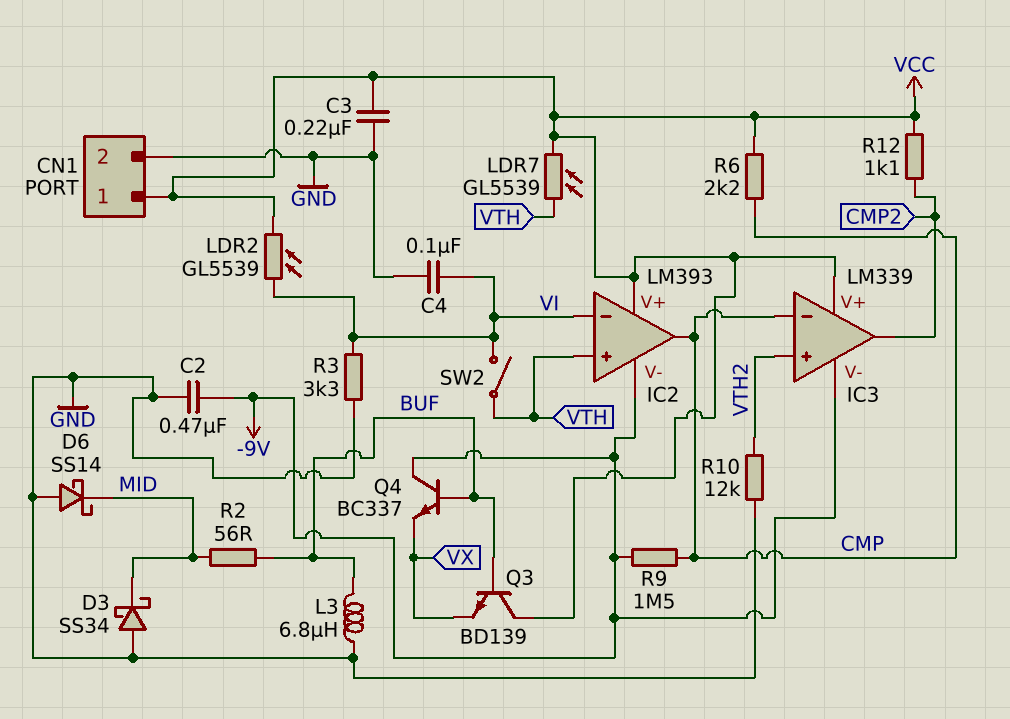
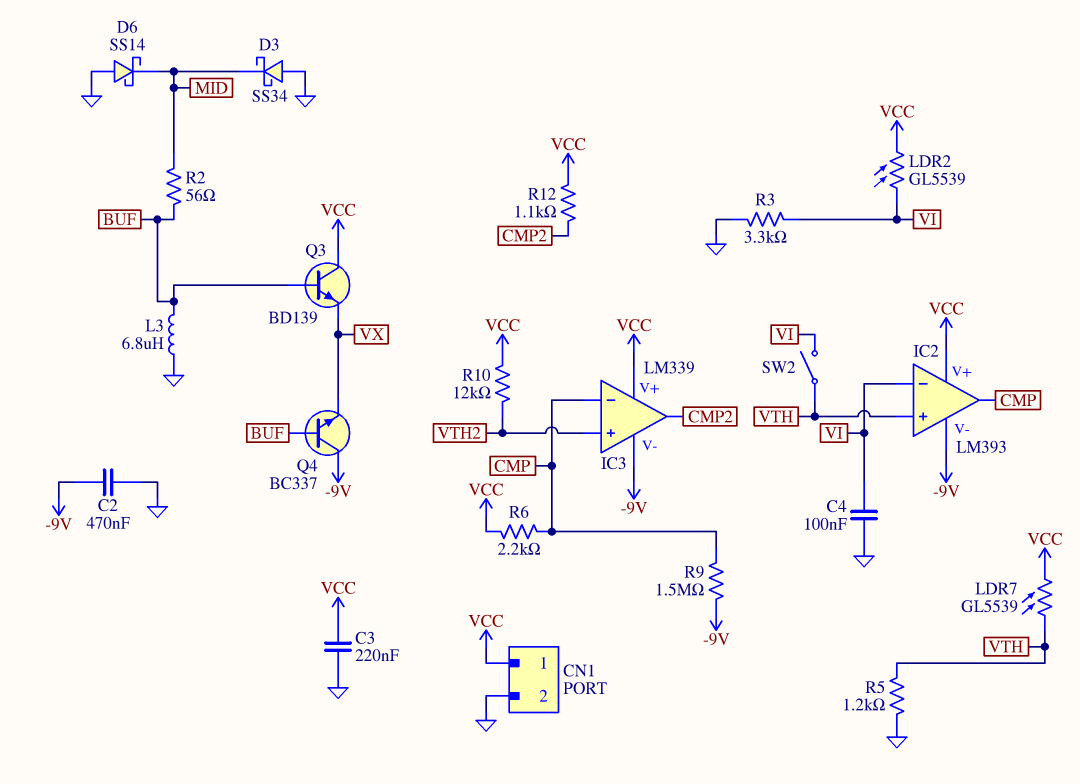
R5: none -> 1.2k (GND, VTH)
R10: 12k (GND, VTH2) -> 12k (VCC, VTH2)

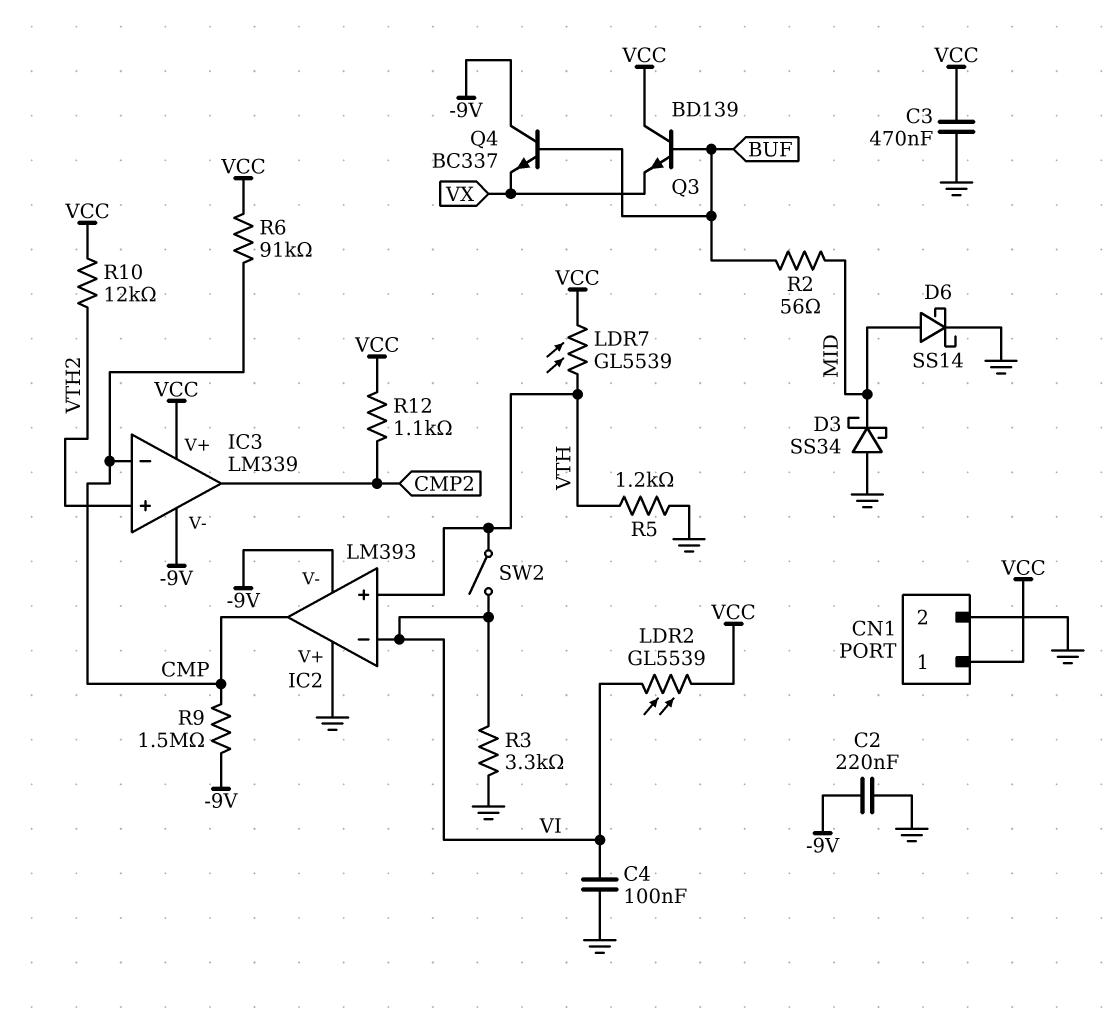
C2: 470nF (-9V, GND) -> 220nF (-9V, GND)
C3: 220nF (GND, VCC) -> 470nF (GND, VCC)
D6: schottky SS14 (A GND, K MID) -> schottky SS14 (A MID, K GND)
IC2 pin V+: VCC -> GND
L3: 6.8uH (BUF, GND) -> none
R6: 2.2k (CMP, VCC) -> 91k (CMP, VCC)

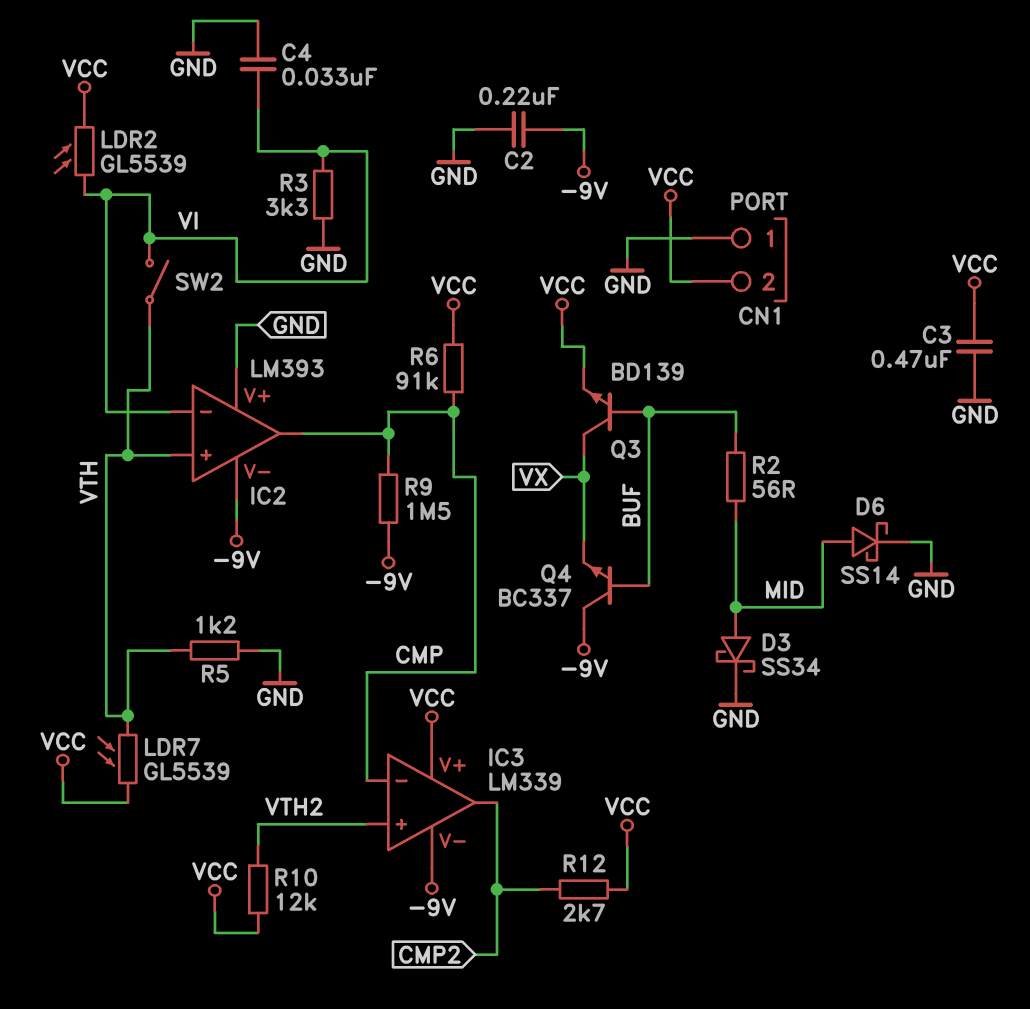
C4: 100nF (GND, VI) -> 33nF (GND, VI)
CN1 pin 1: VCC -> GND
CN1 pin 2: GND -> VCC
D3: schottky SS34 (A GND, K MID) -> schottky SS34 (A MID, K GND)
Q3: NPN BD139 (B BUF, C VCC, E VX) -> NPN BD139 (B BUF, C VX, E VCC)
R12: 1.1k (CMP2, VCC) -> 2.7k (CMP2, VCC)

